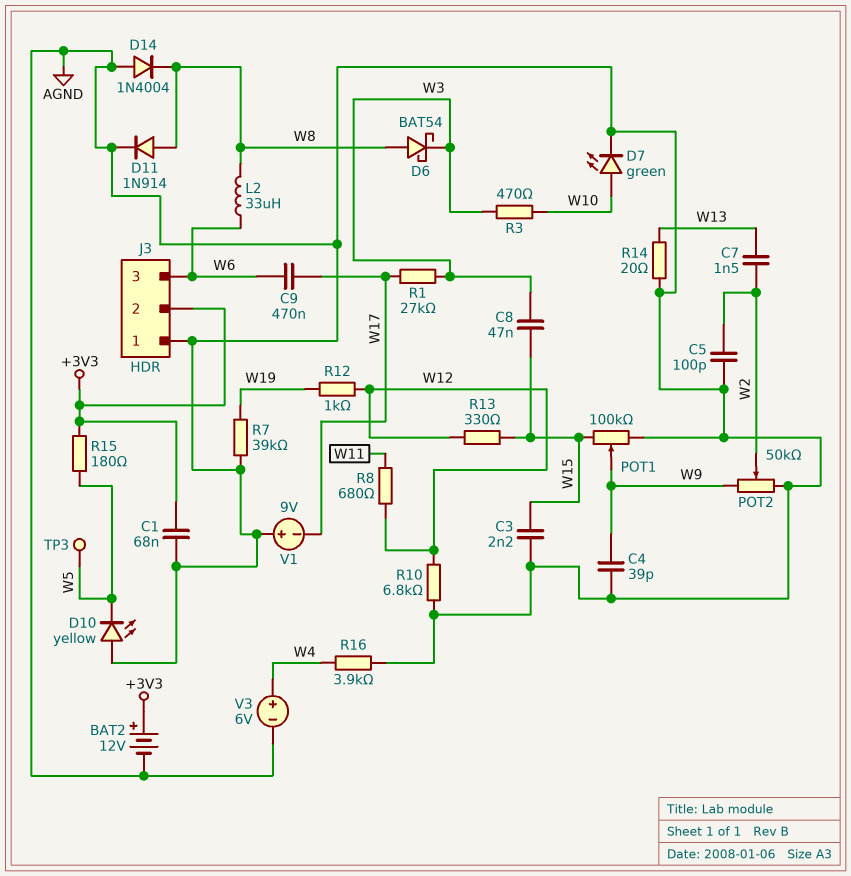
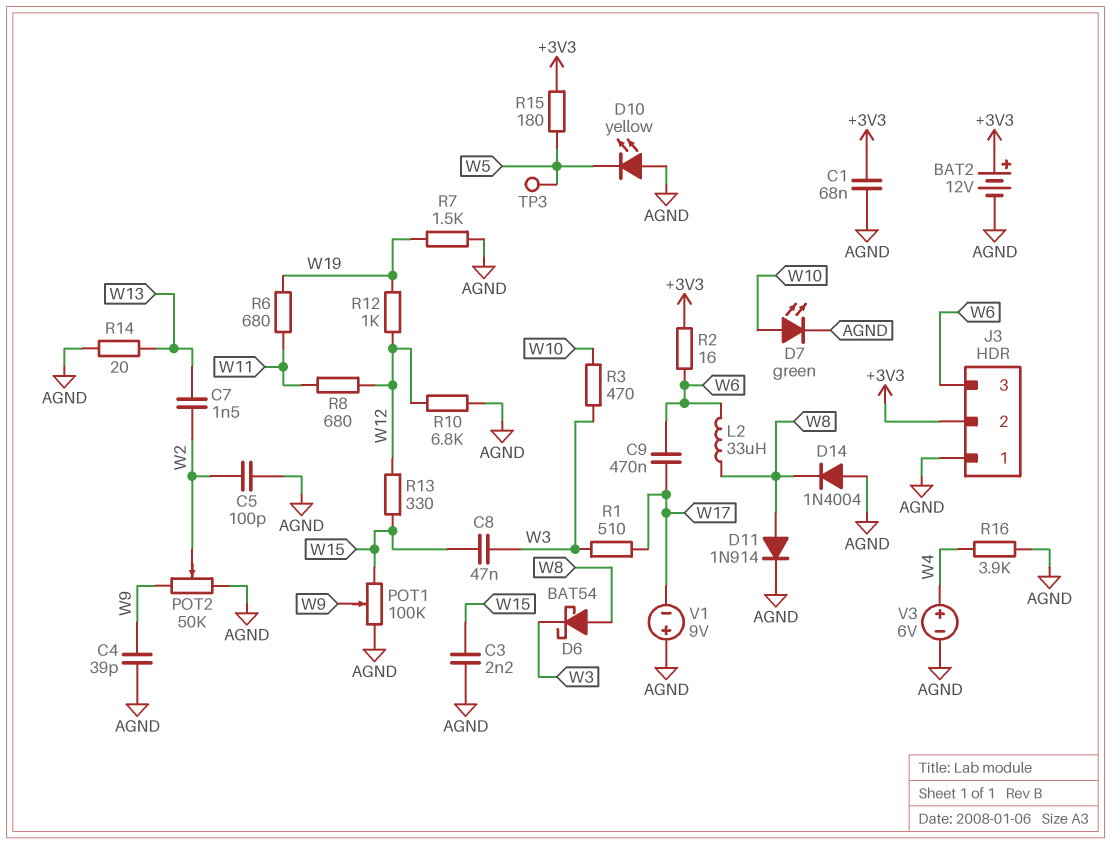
R1: 27k (W3, W17) -> 510 (W3, W17)
R2: none -> 16 (+3V3, W6)
R6: none -> 680 (W11, W19)
R7: 39k (AGND, W19) -> 1.5k (AGND, W19)

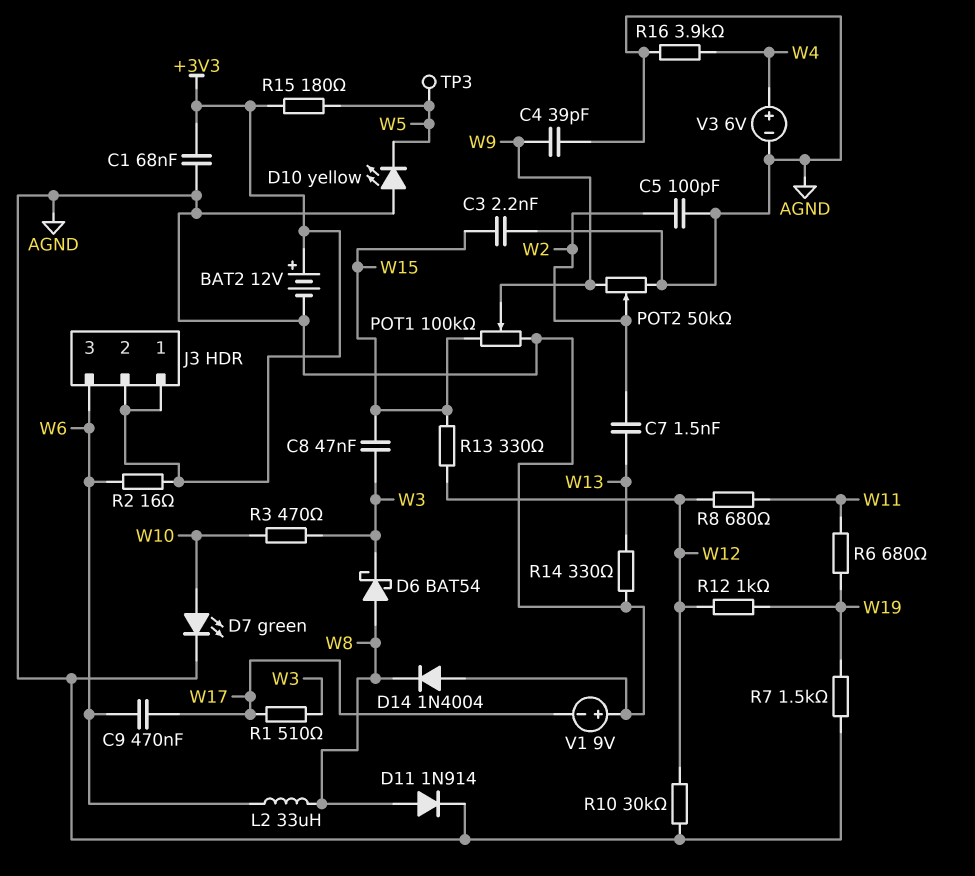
J3 pin 1: AGND -> +3V3
R10: 6.8k (AGND, W12) -> 30k (AGND, W12)
R14: 20 (AGND, W13) -> 330 (AGND, W13)

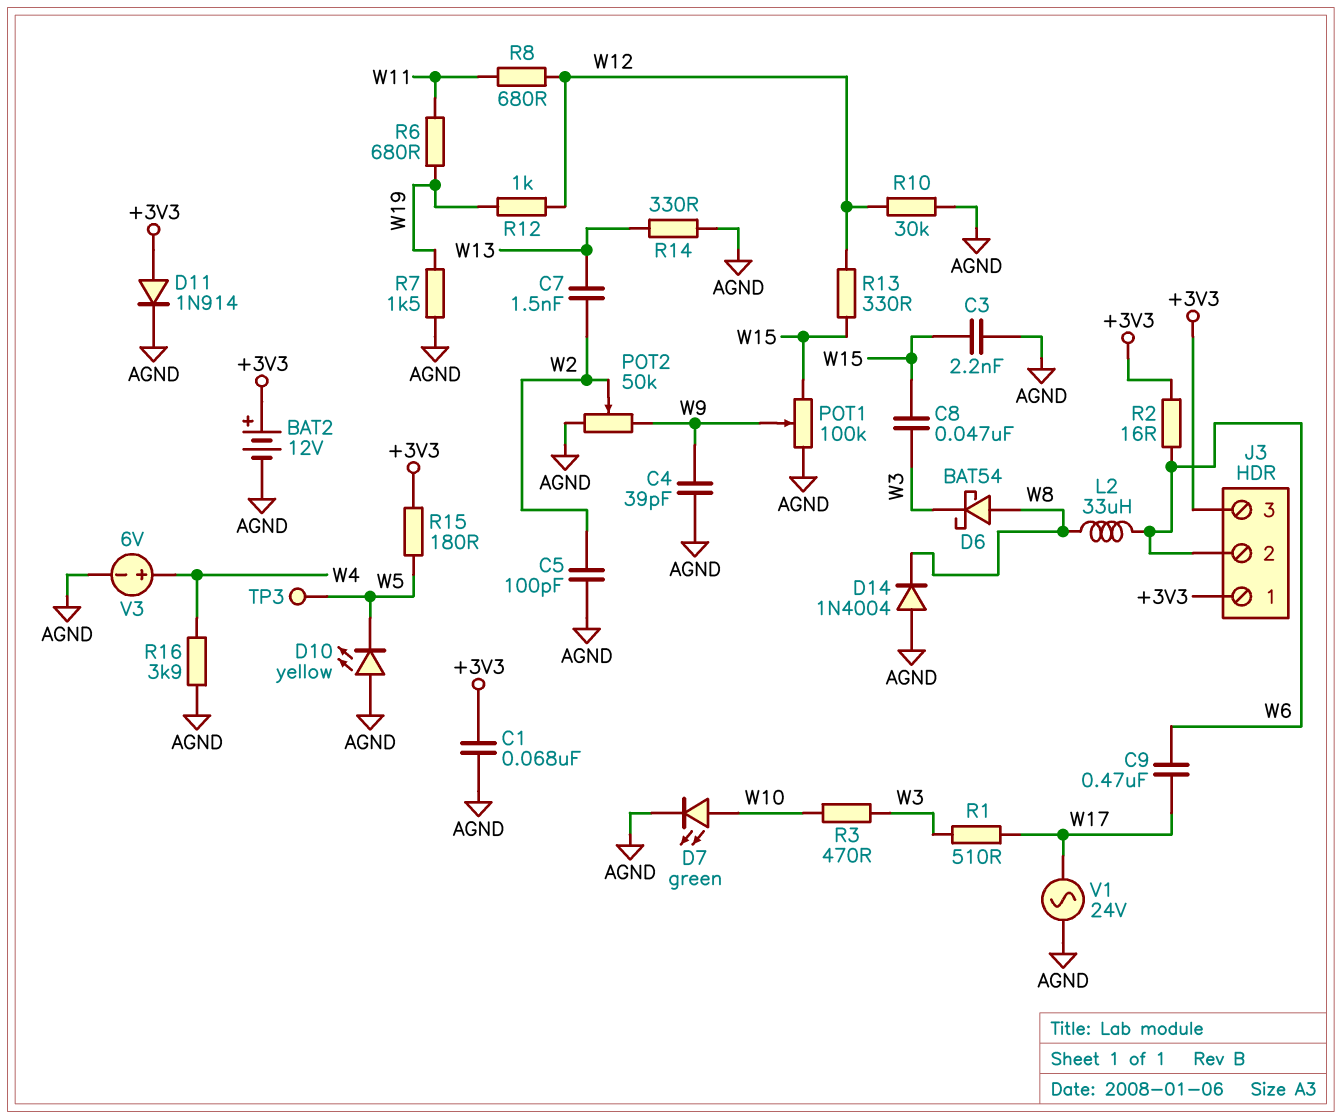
D11: diode 1N914 (A W8, K AGND) -> diode 1N914 (A +3V3, K AGND)
J3 pin 2: +3V3 -> W6
J3 pin 3: W6 -> +3V3
V1: 9V (plus AGND, minus W17) -> AC 24V (AGND, W17)

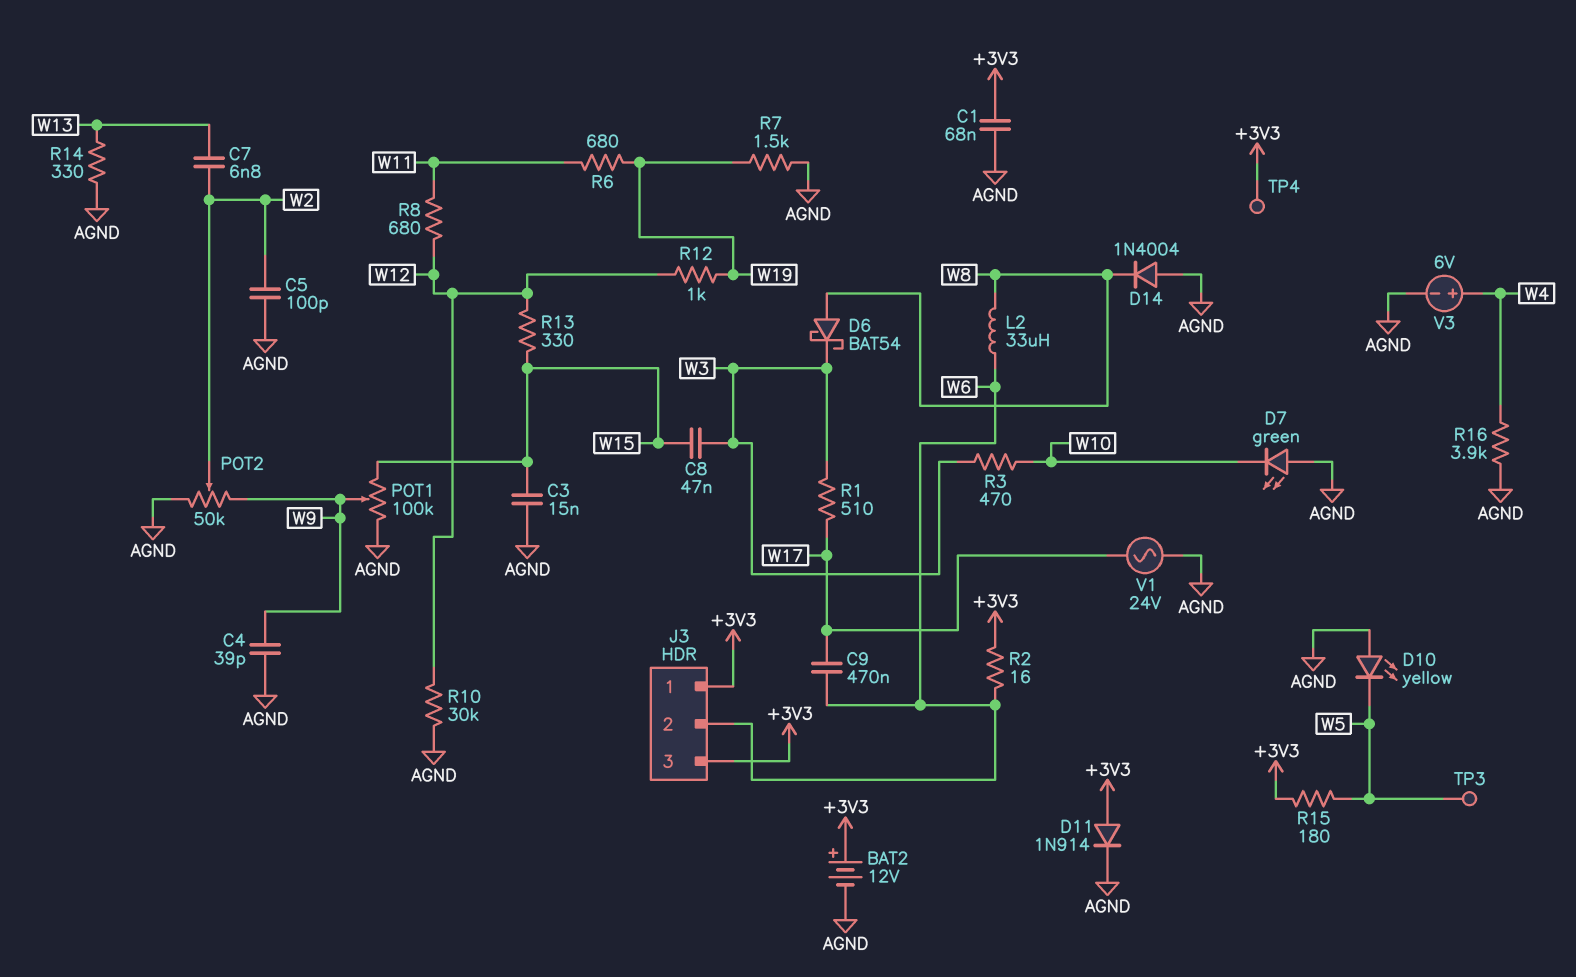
C3: 2.2nF (AGND, W15) -> 15nF (AGND, W15)
C7: 1.5nF (W2, W13) -> 6.8nF (W2, W13)
D7: LED green (A W10, K AGND) -> LED green (A AGND, K W10)
TP4: none -> test point (+3V3)

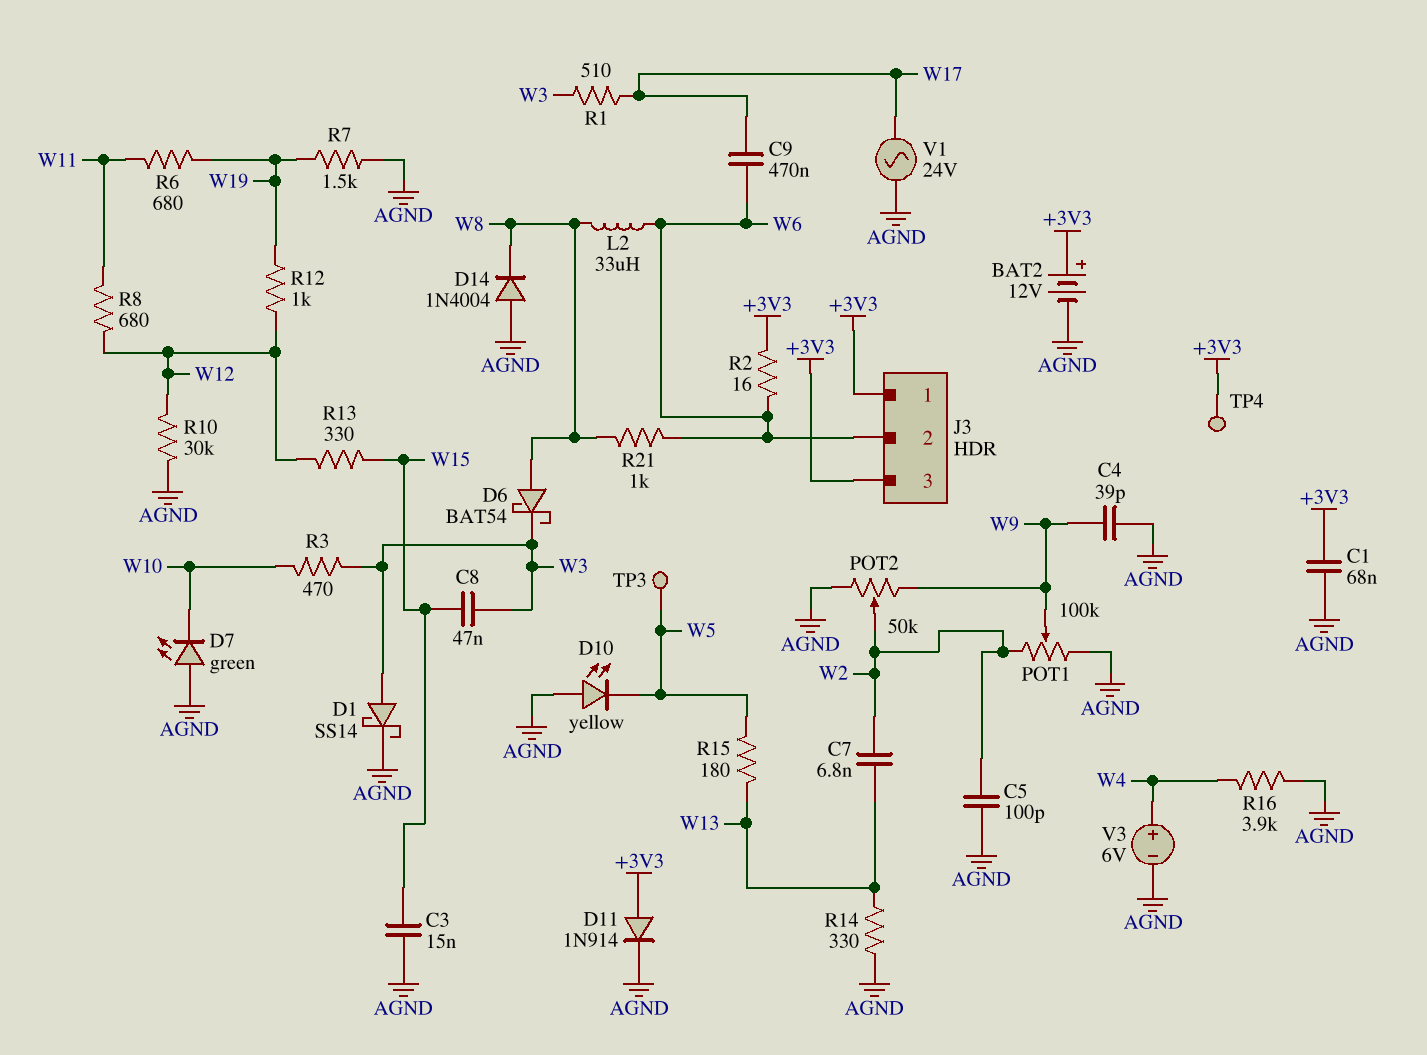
D1: none -> schottky SS14 (A W3, K AGND)
POT1: 100k (AGND, W15, wiper W9) -> 100k (AGND, W2, wiper W9)
R15: 180 (+3V3, W5) -> 180 (W5, W13)
R21: none -> 1k (W6, W8)

